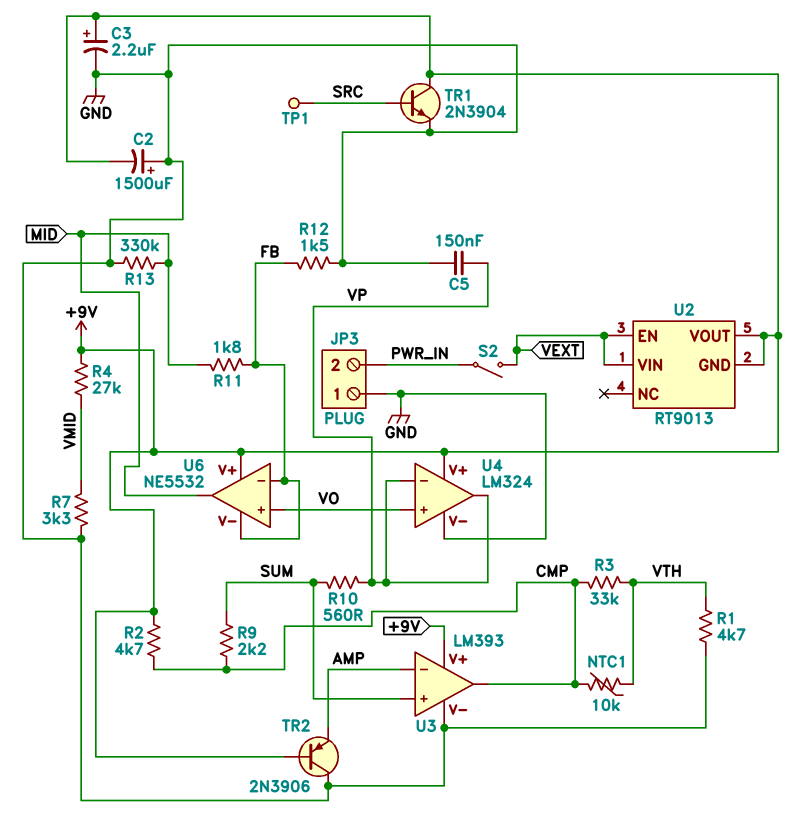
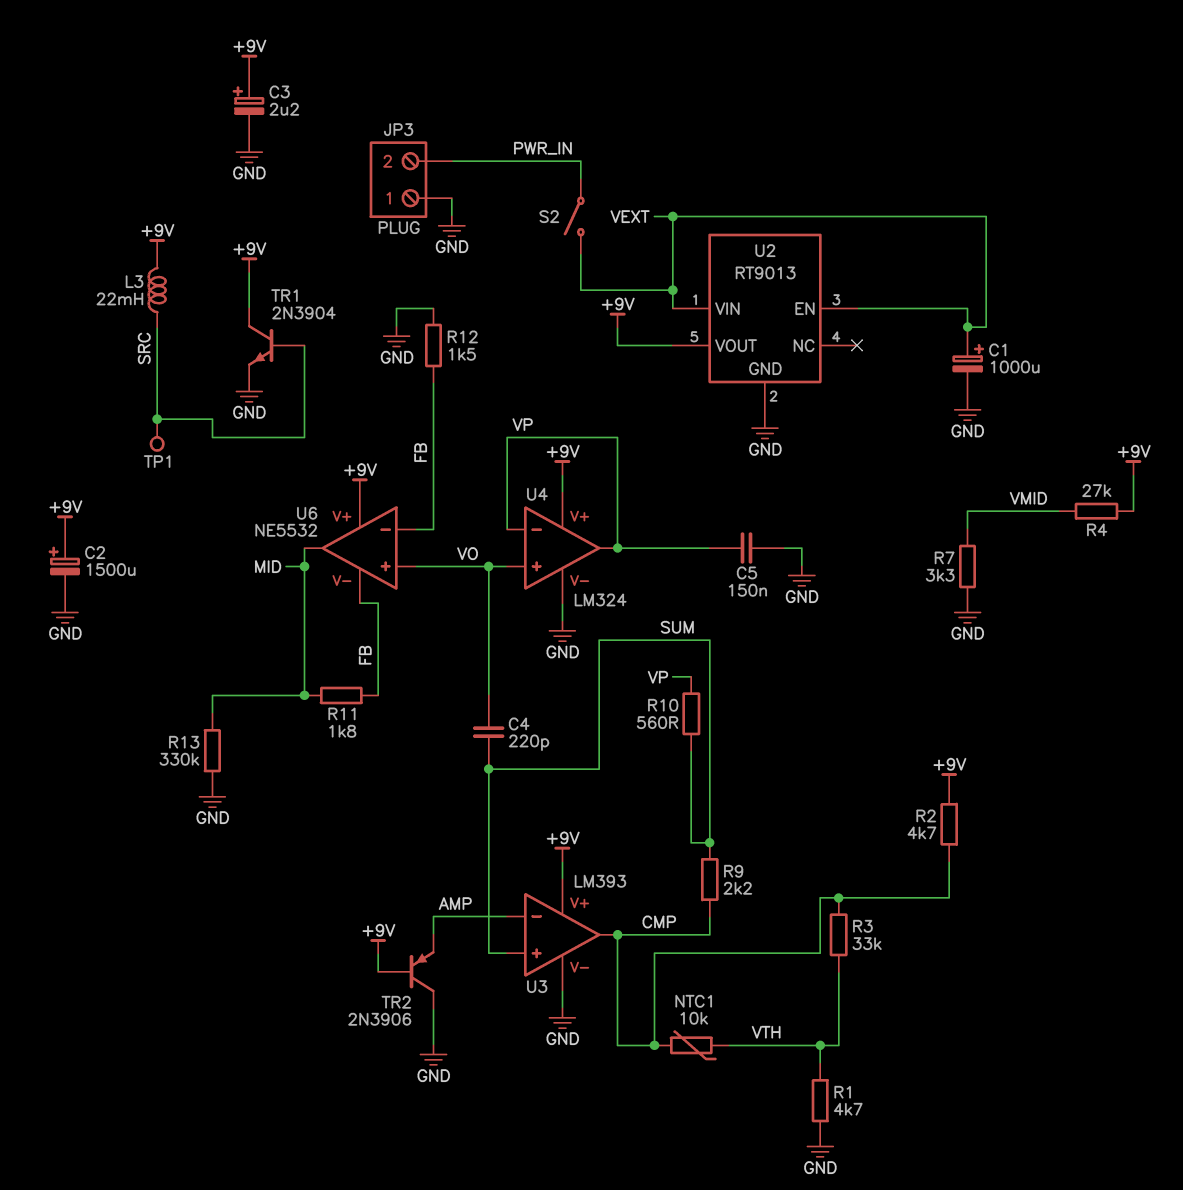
C1: none -> 1000uF (plus VEXT, minus GND)
C2: 1500uF (plus GND, minus +9V) -> 1500uF (plus +9V, minus GND)
C4: none -> 220pF (SUM, VO)
L3: none -> 22mH (+9V, SRC)
U2 pin GND: +9V -> GND

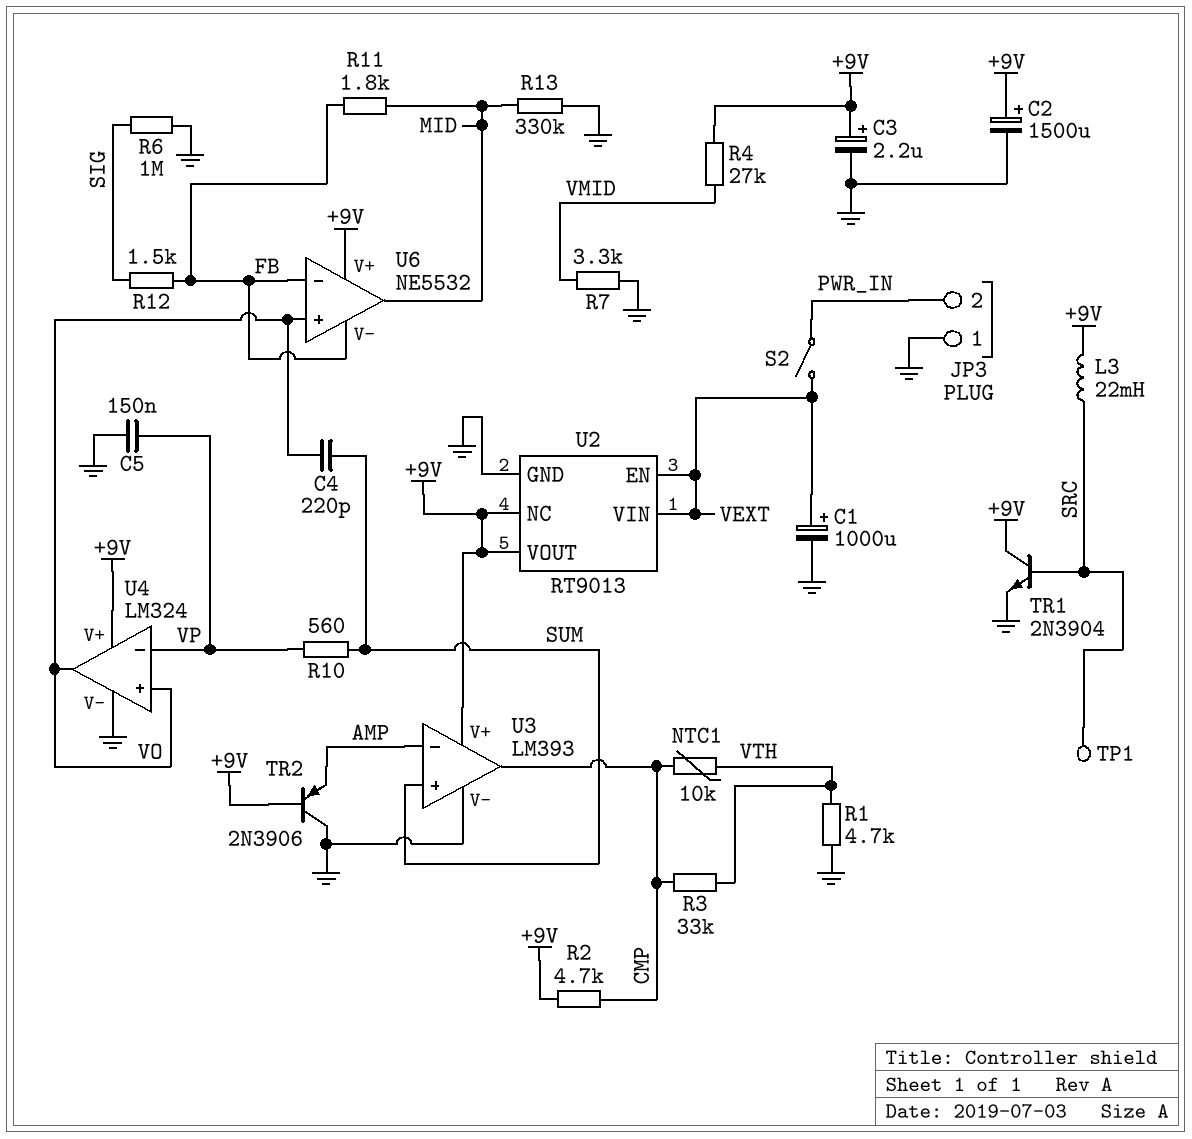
R6: none -> 1M (GND, SIG)
R9: 2.2k (CMP, SUM) -> none
R12: 1.5k (FB, GND) -> 1.5k (FB, SIG)
U2 pin NC: none -> +9V
U4 pin out: VP -> VO

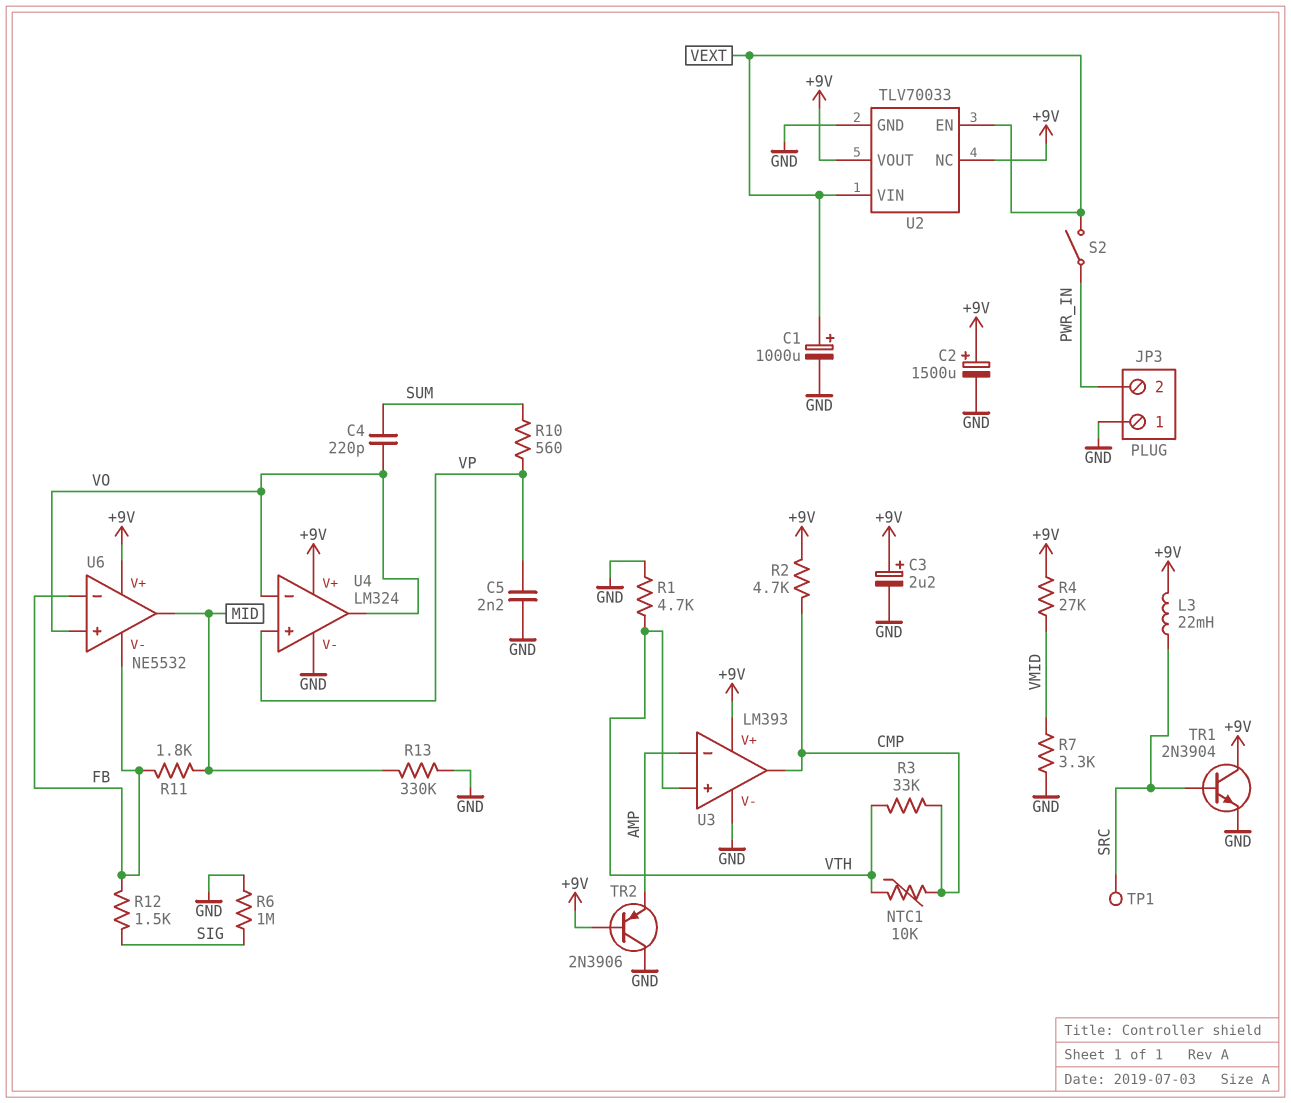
C5: 150nF (GND, VP) -> 2.2nF (GND, VP)
U2: RT9013 -> TLV70033
U3 pin in+: SUM -> VTH
U4 pin in+: VO -> VP
U4 pin in-: VP -> VO

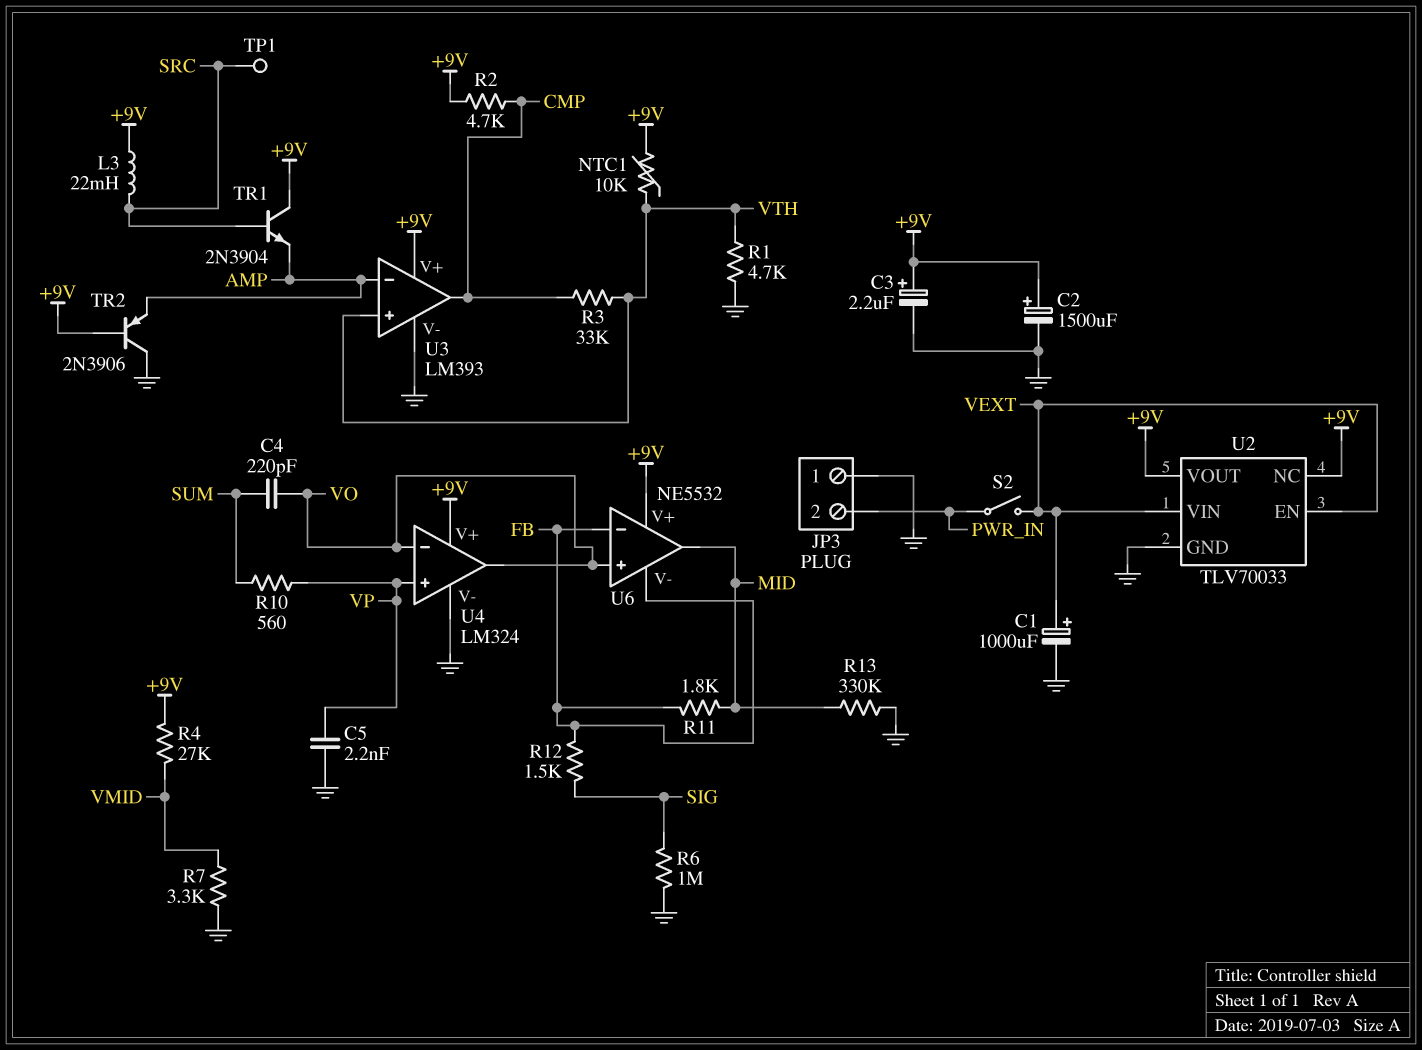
NTC1: 10k (CMP, VTH) -> 10k (+9V, VTH)
TR1: NPN 2N3904 (B SRC, C +9V, E GND) -> NPN 2N3904 (B SRC, C +9V, E AMP)

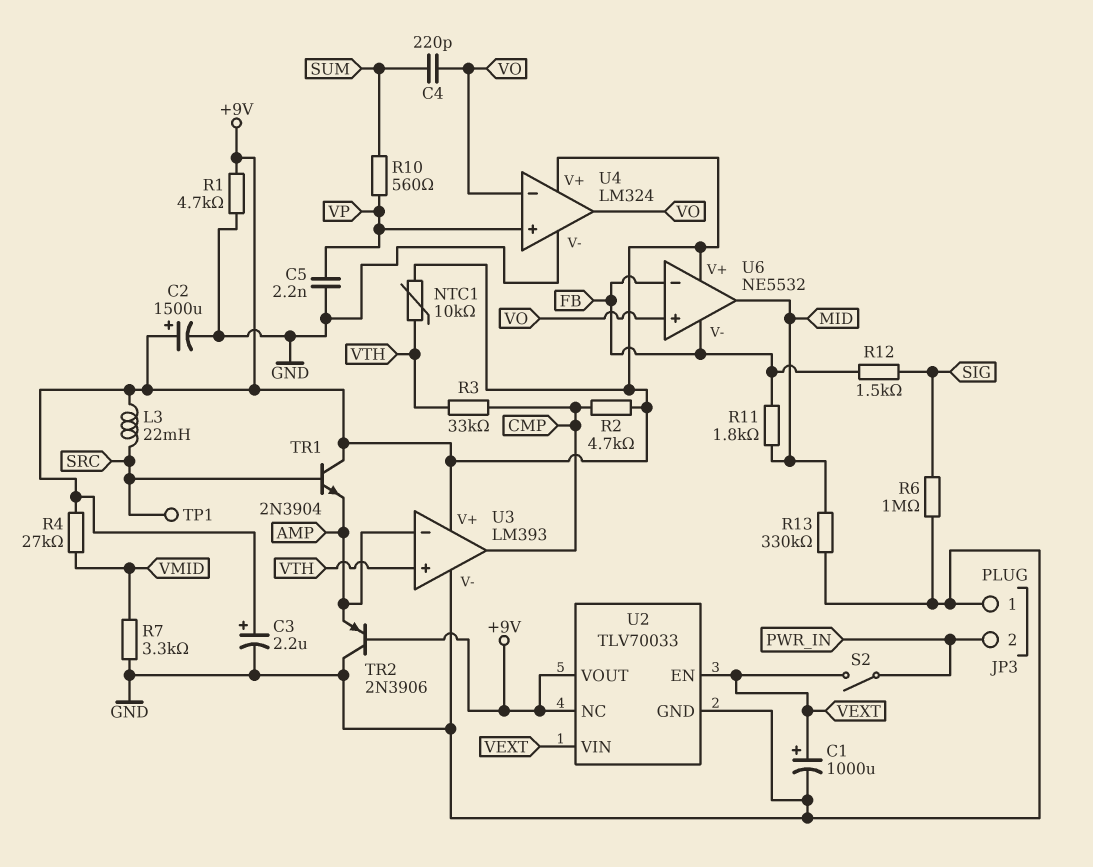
R1: 4.7k (GND, VTH) -> 4.7k (+9V, GND)

